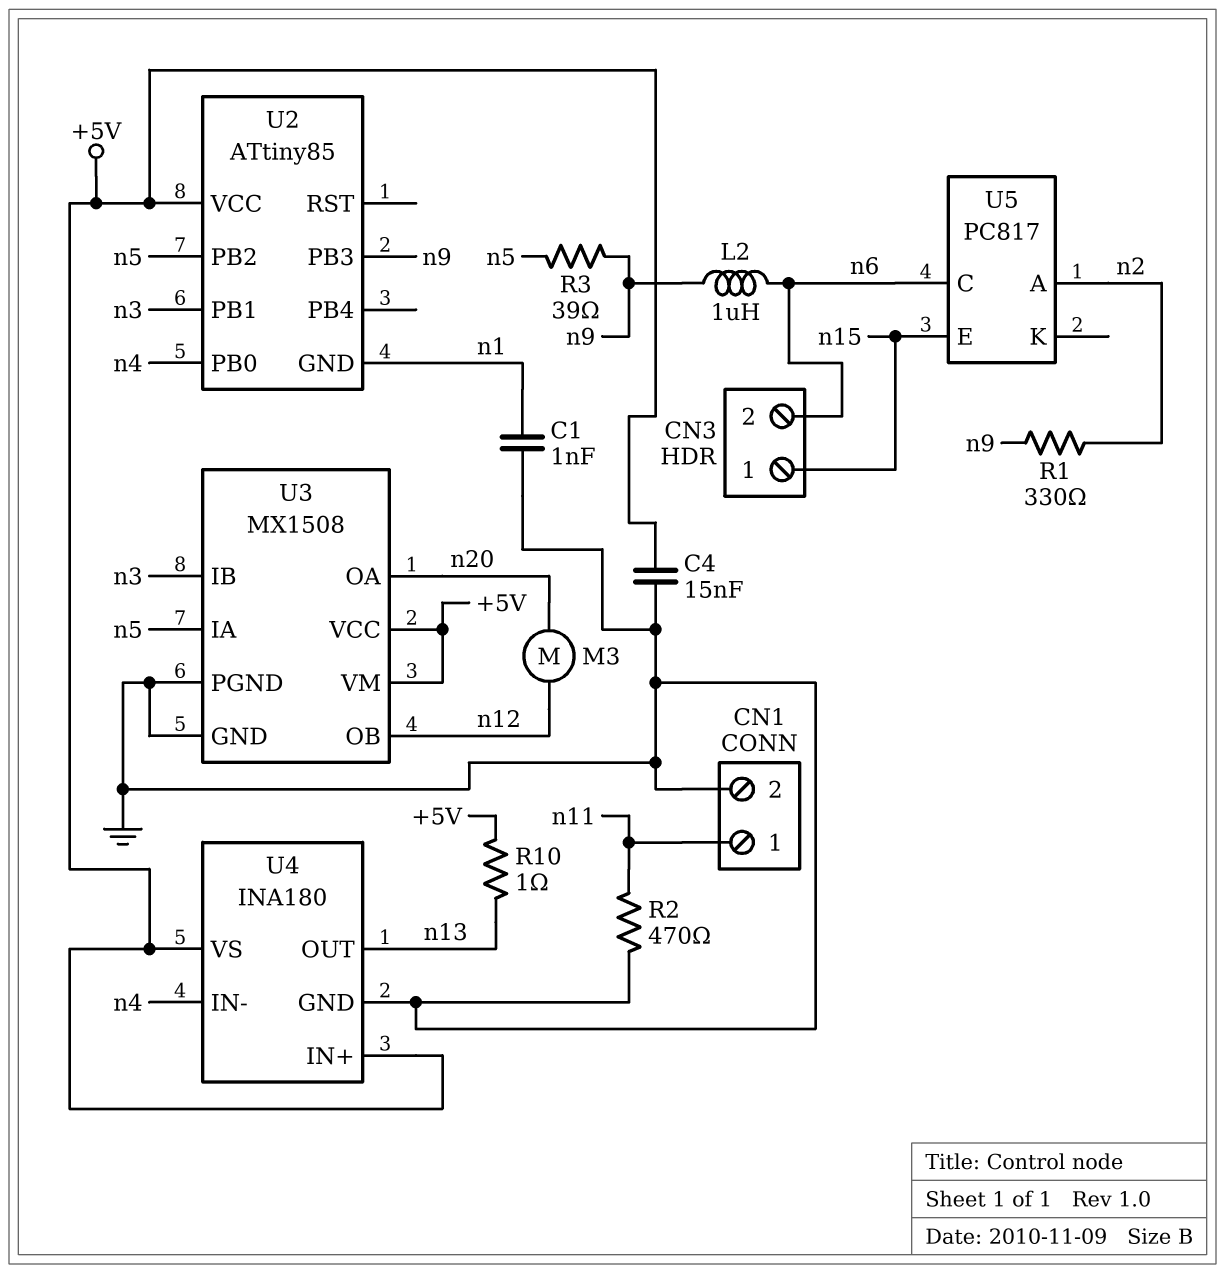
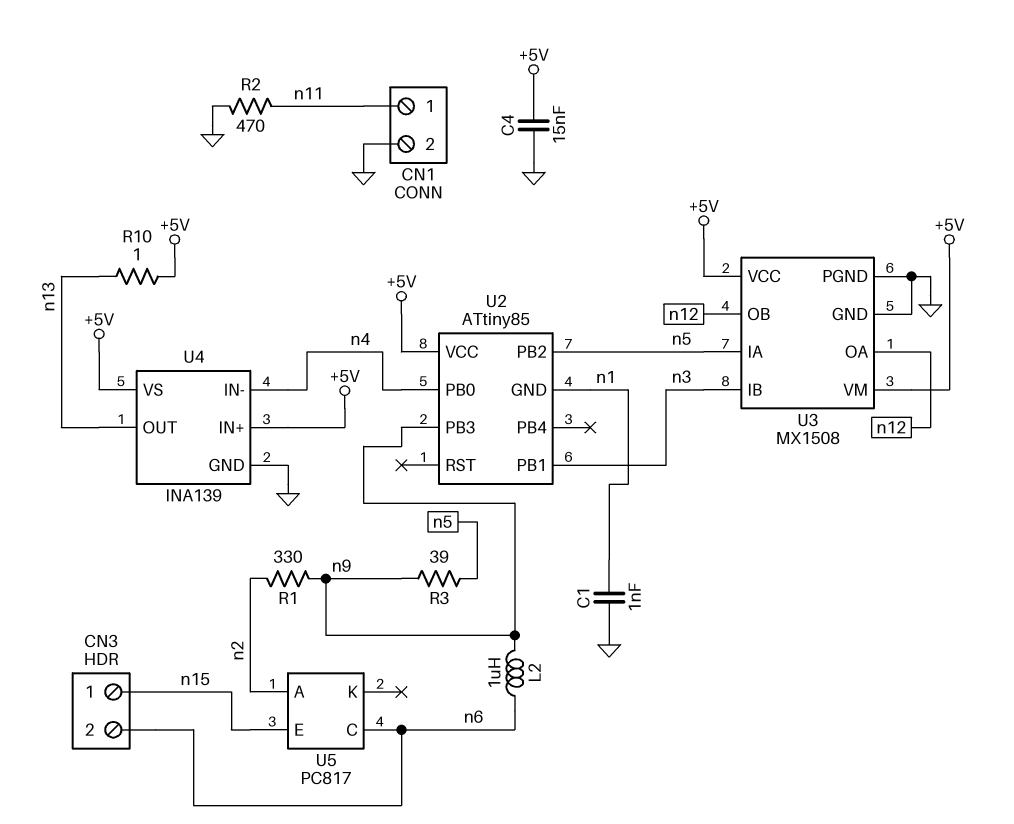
M3: motor (n12, n20) -> none
U3 pin OA: n20 -> n12
U4: INA180 -> INA139

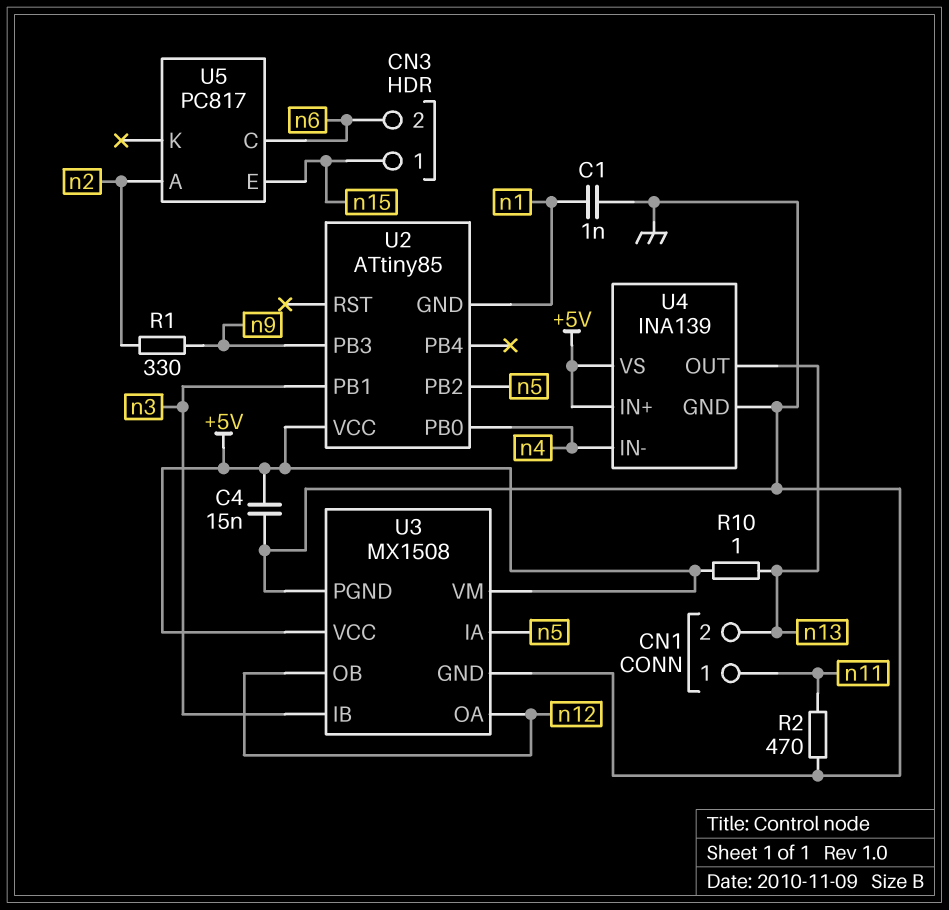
CN1 pin 2: GND -> n13
L2: 1uH (n6, n9) -> none
R3: 39 (n5, n9) -> none

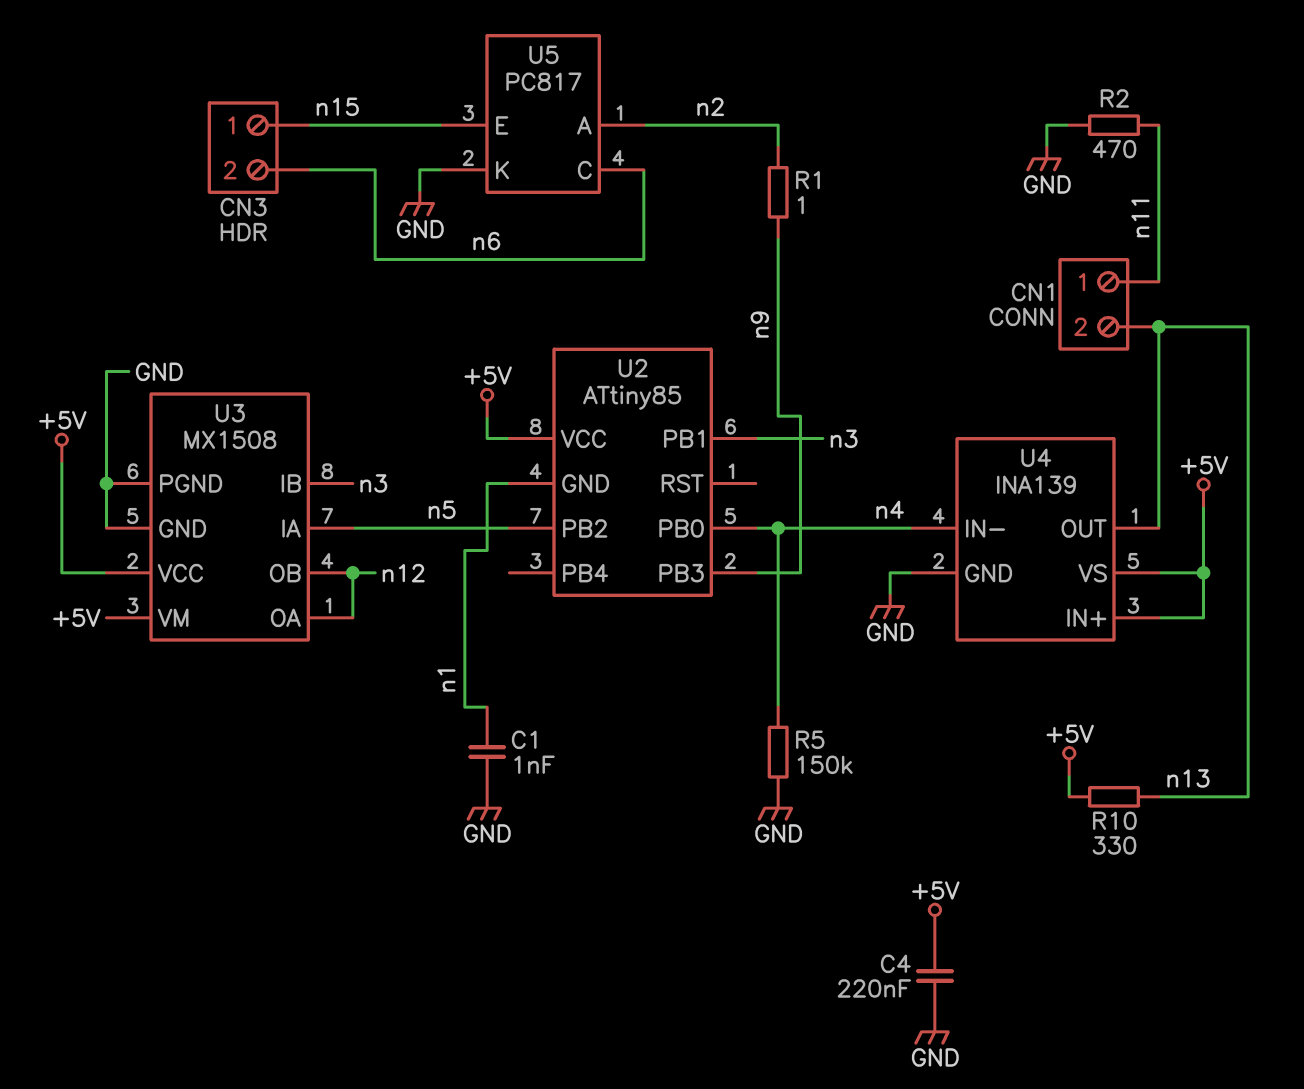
C4: 15nF (+5V, GND) -> 220nF (+5V, GND)
R1: 330 (n2, n9) -> 1 (n2, n9)
R5: none -> 150k (GND, n4)
R10: 1 (+5V, n13) -> 330 (+5V, n13)
U5 pin K: none -> GND

